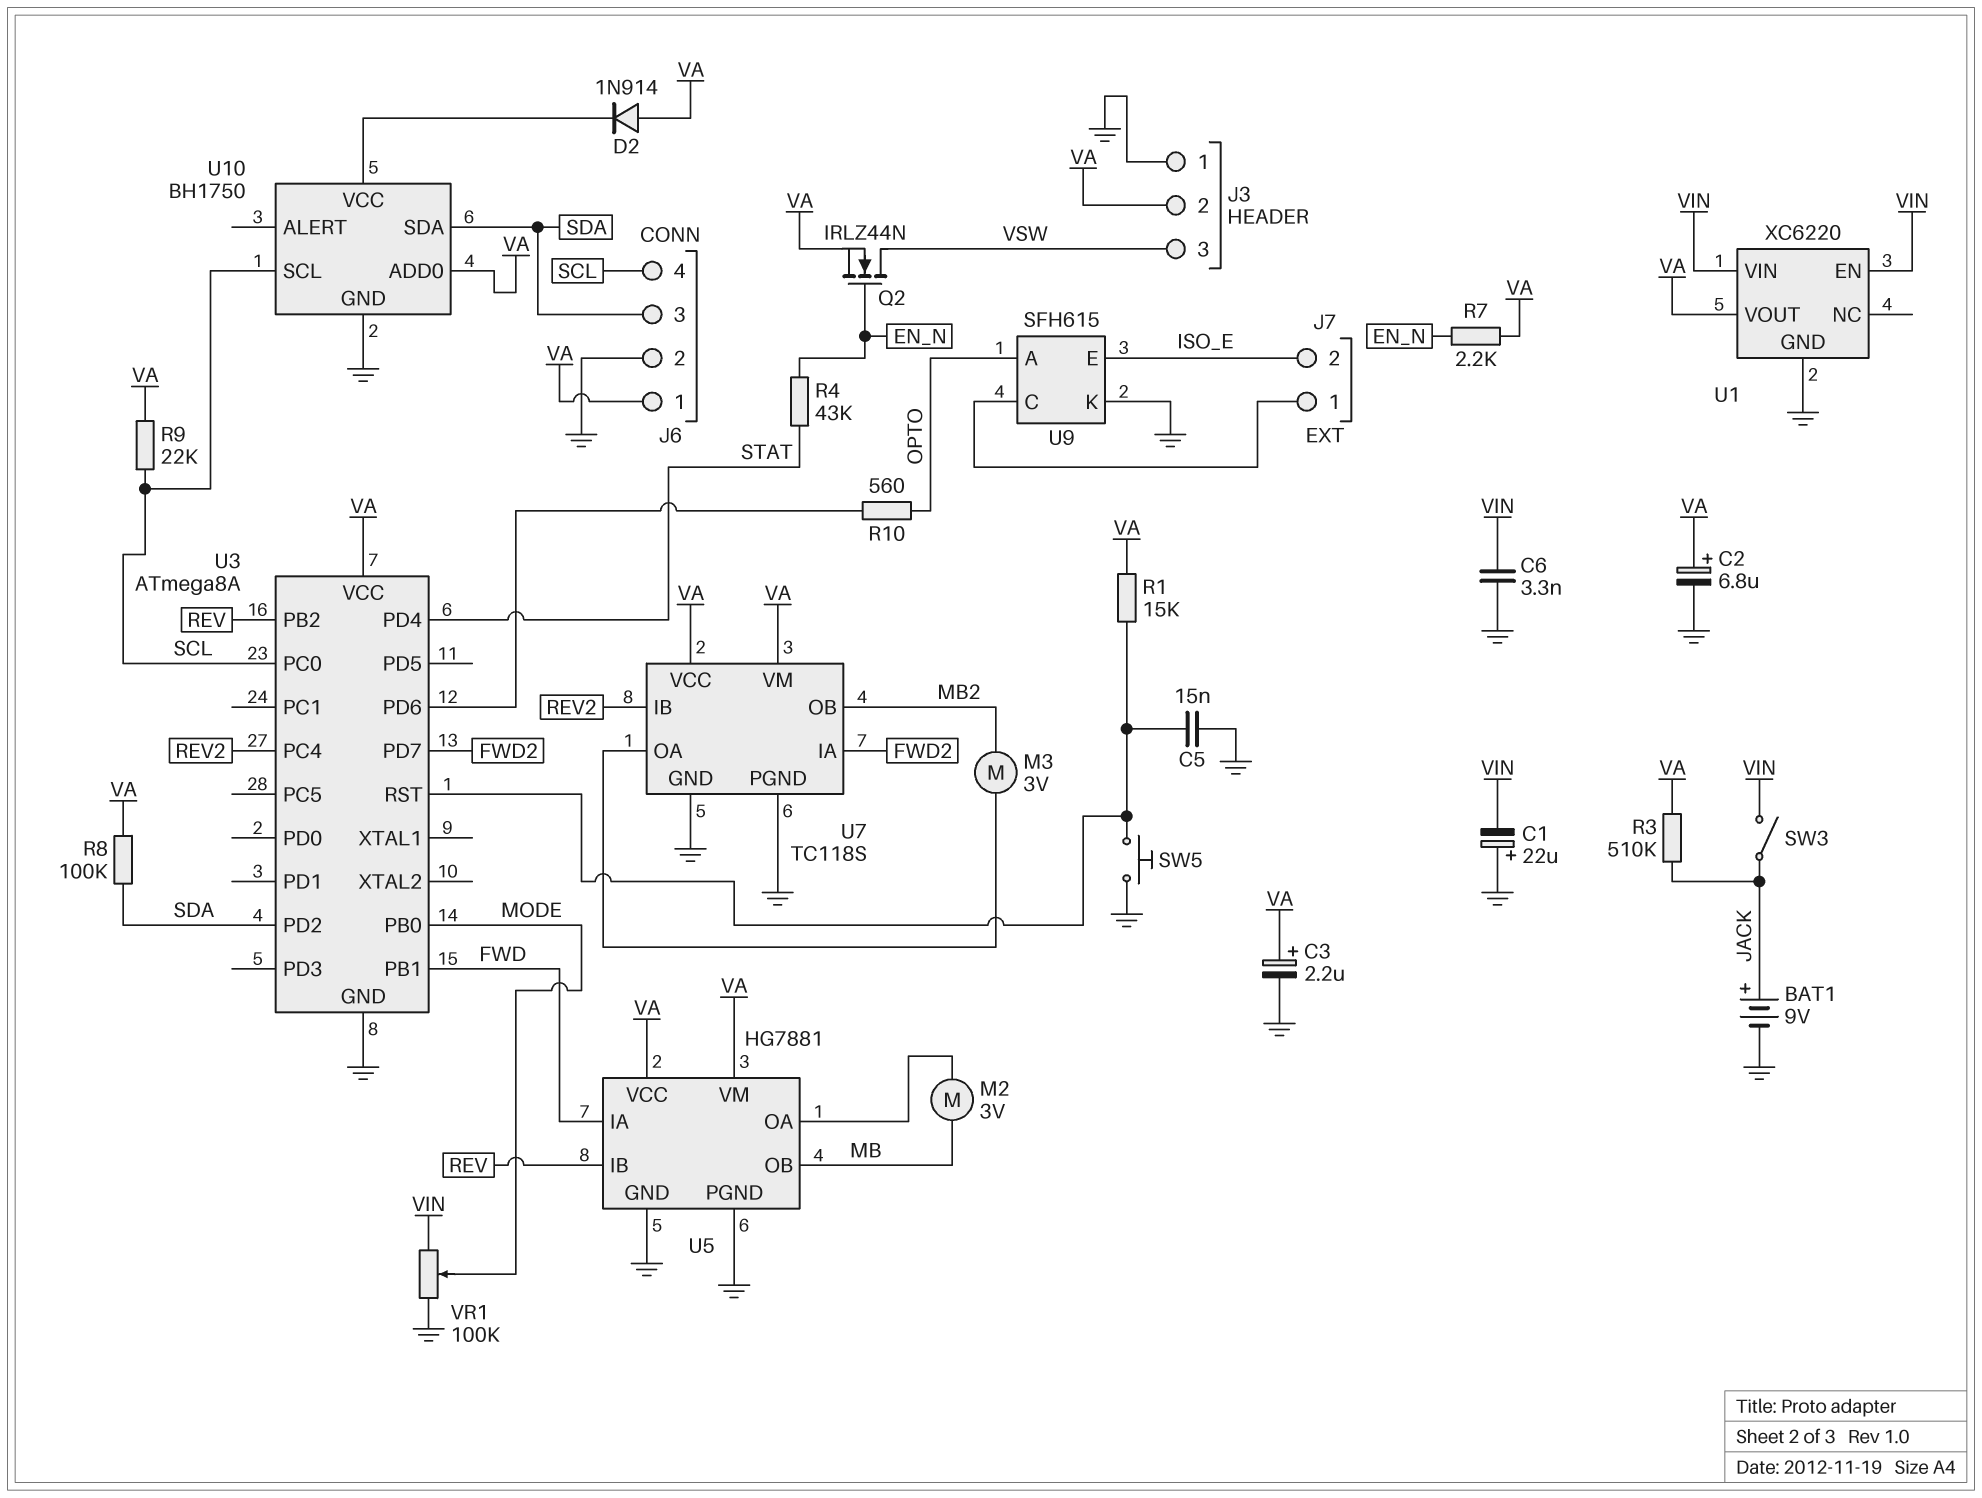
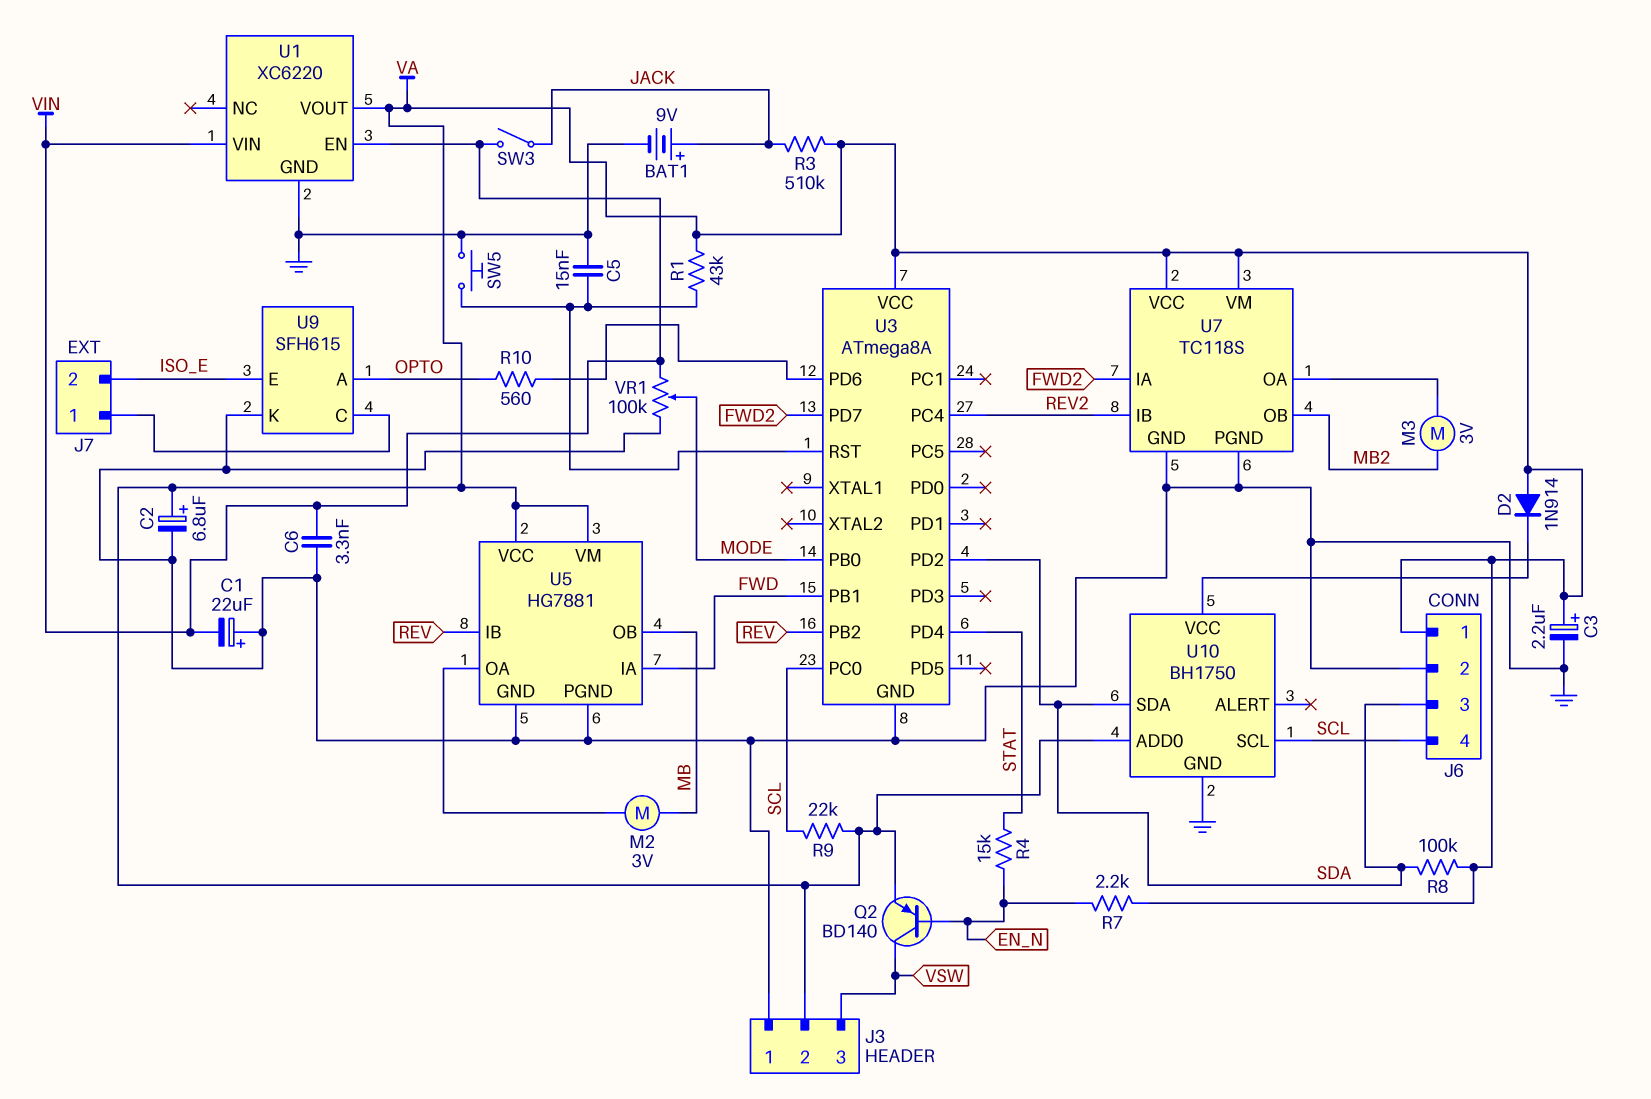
Q2: NMOS IRLZ44N (G EN_N, D VSW, S VA) -> PNP BD140 (B EN_N, C VSW, E VA)
R1: 15k (U3/RST, VA) -> 43k (U3/RST, VA)
R4: 43k (EN_N, STAT) -> 15k (EN_N, STAT)

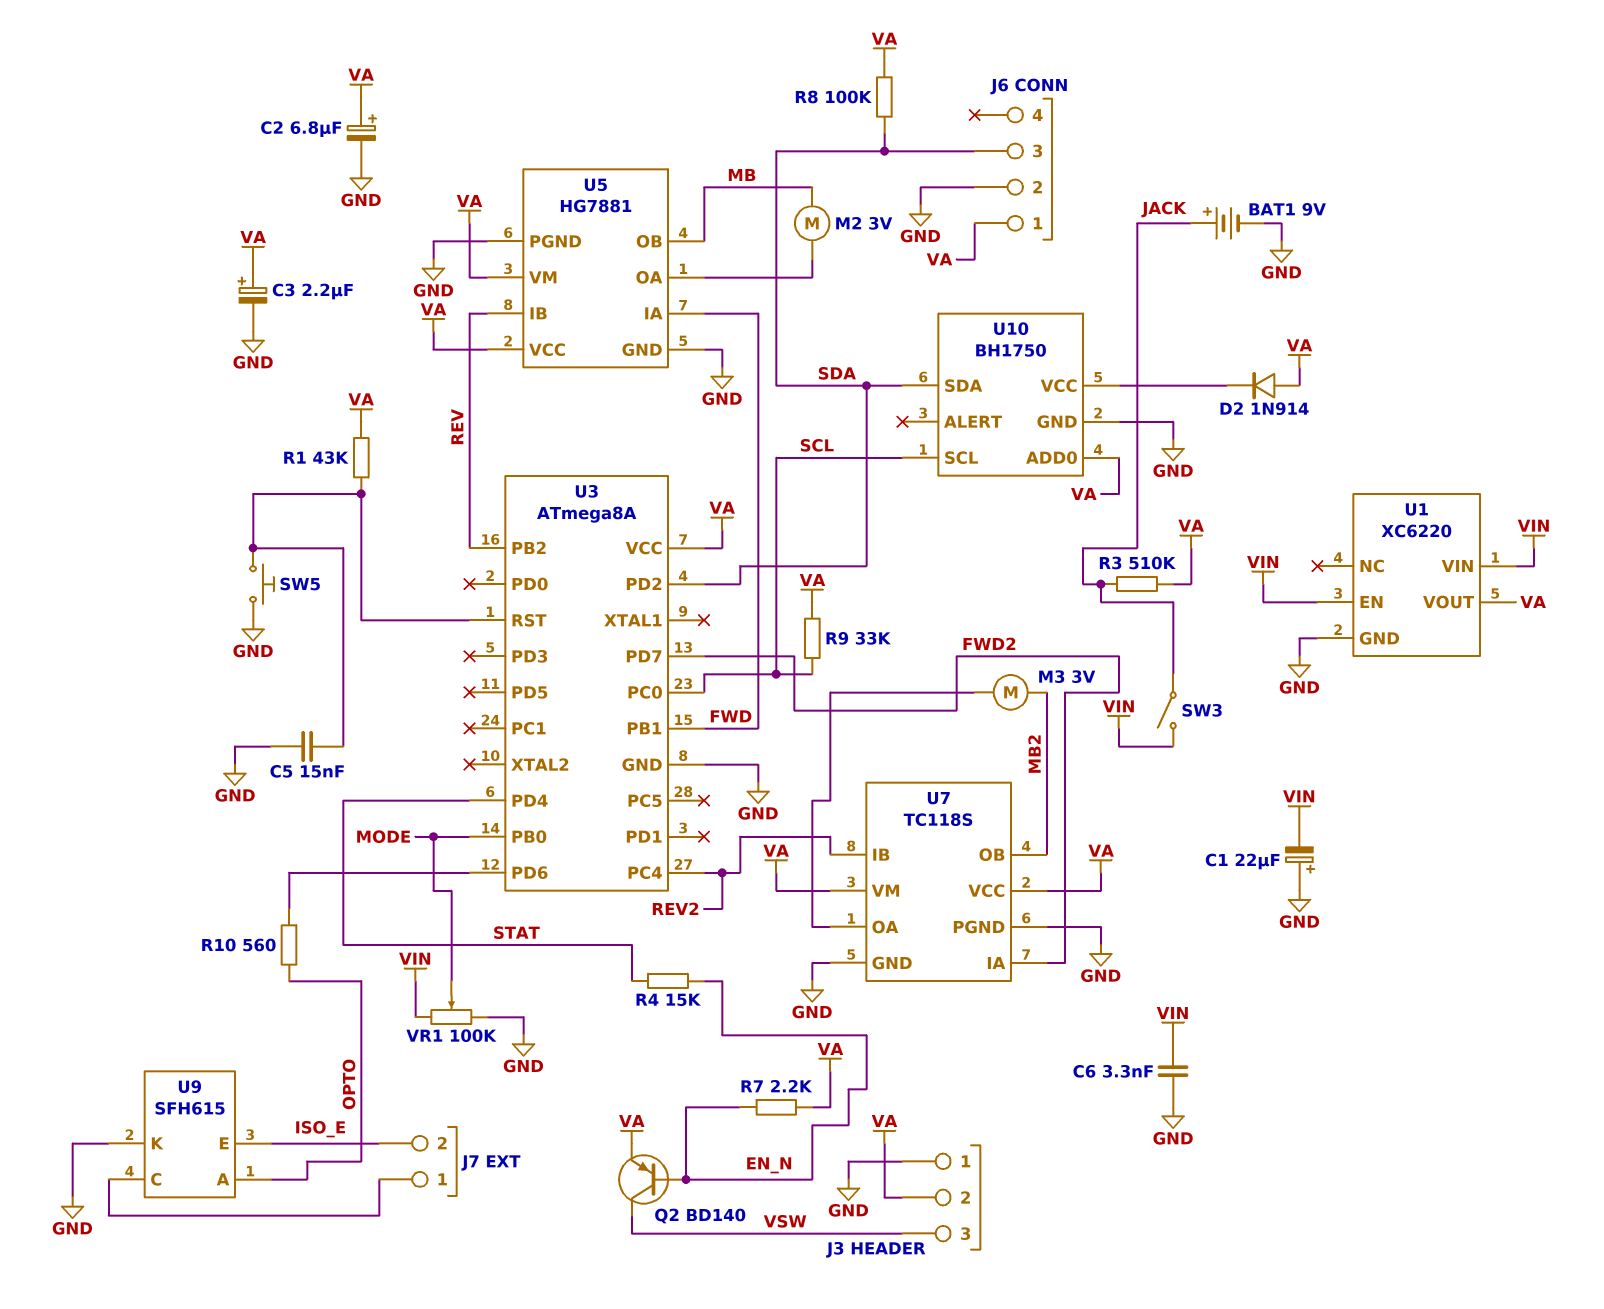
J6 pin 4: SCL -> none
R9: 22k (SCL, VA) -> 33k (SCL, VA)

